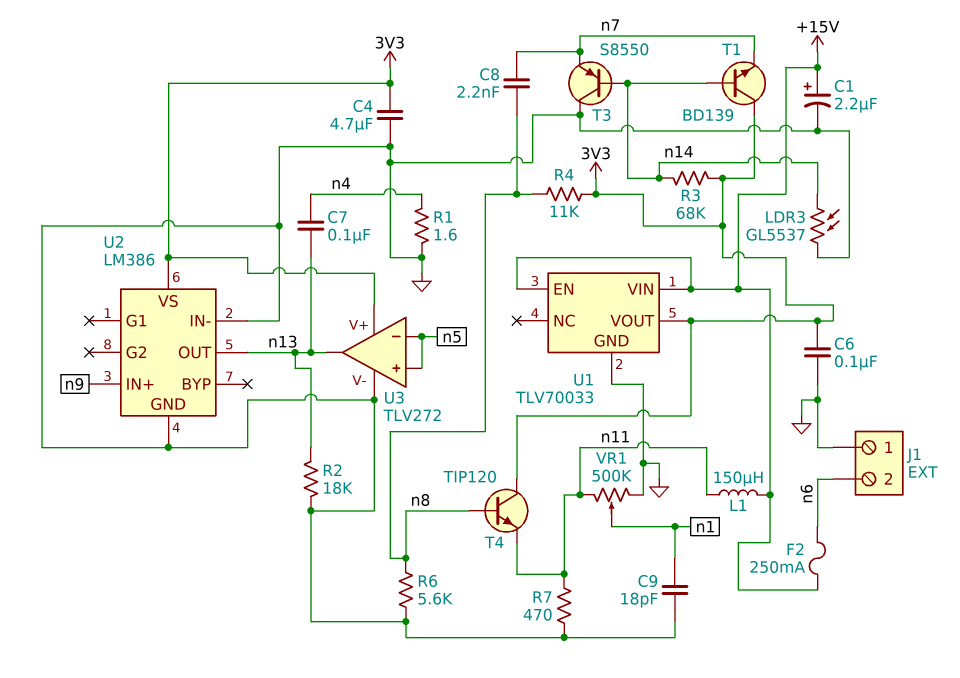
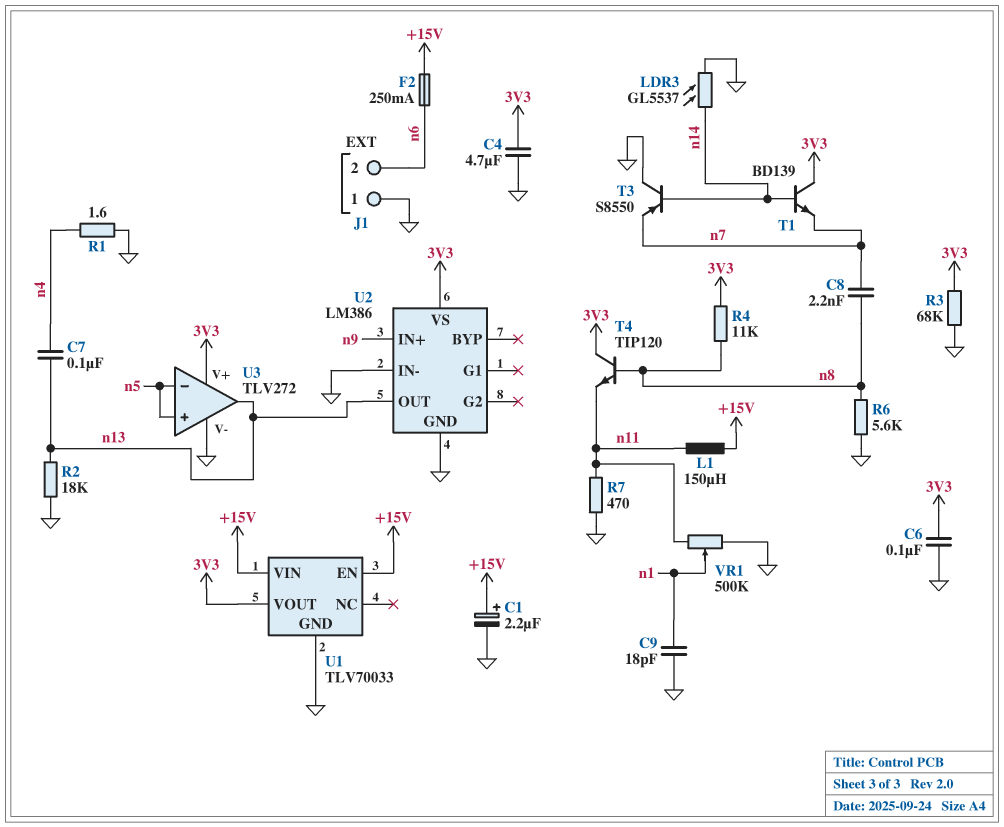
R3: 68k (3V3, n14) -> 68k (3V3, GND)

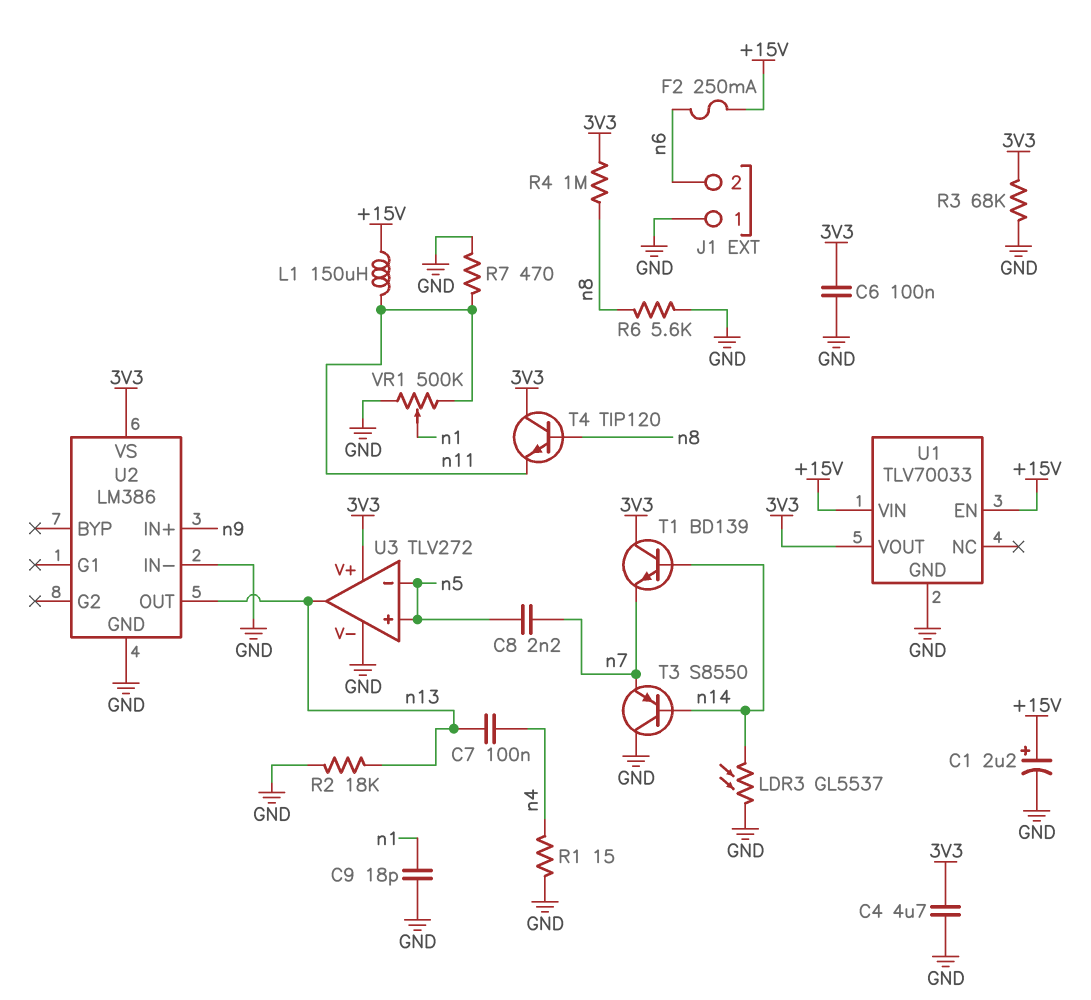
C8: 2.2nF (n7, n8) -> 2.2nF (n5, n7)
R1: 1.6 (GND, n4) -> 15 (GND, n4)
R4: 11k (3V3, n8) -> 1M (3V3, n8)

